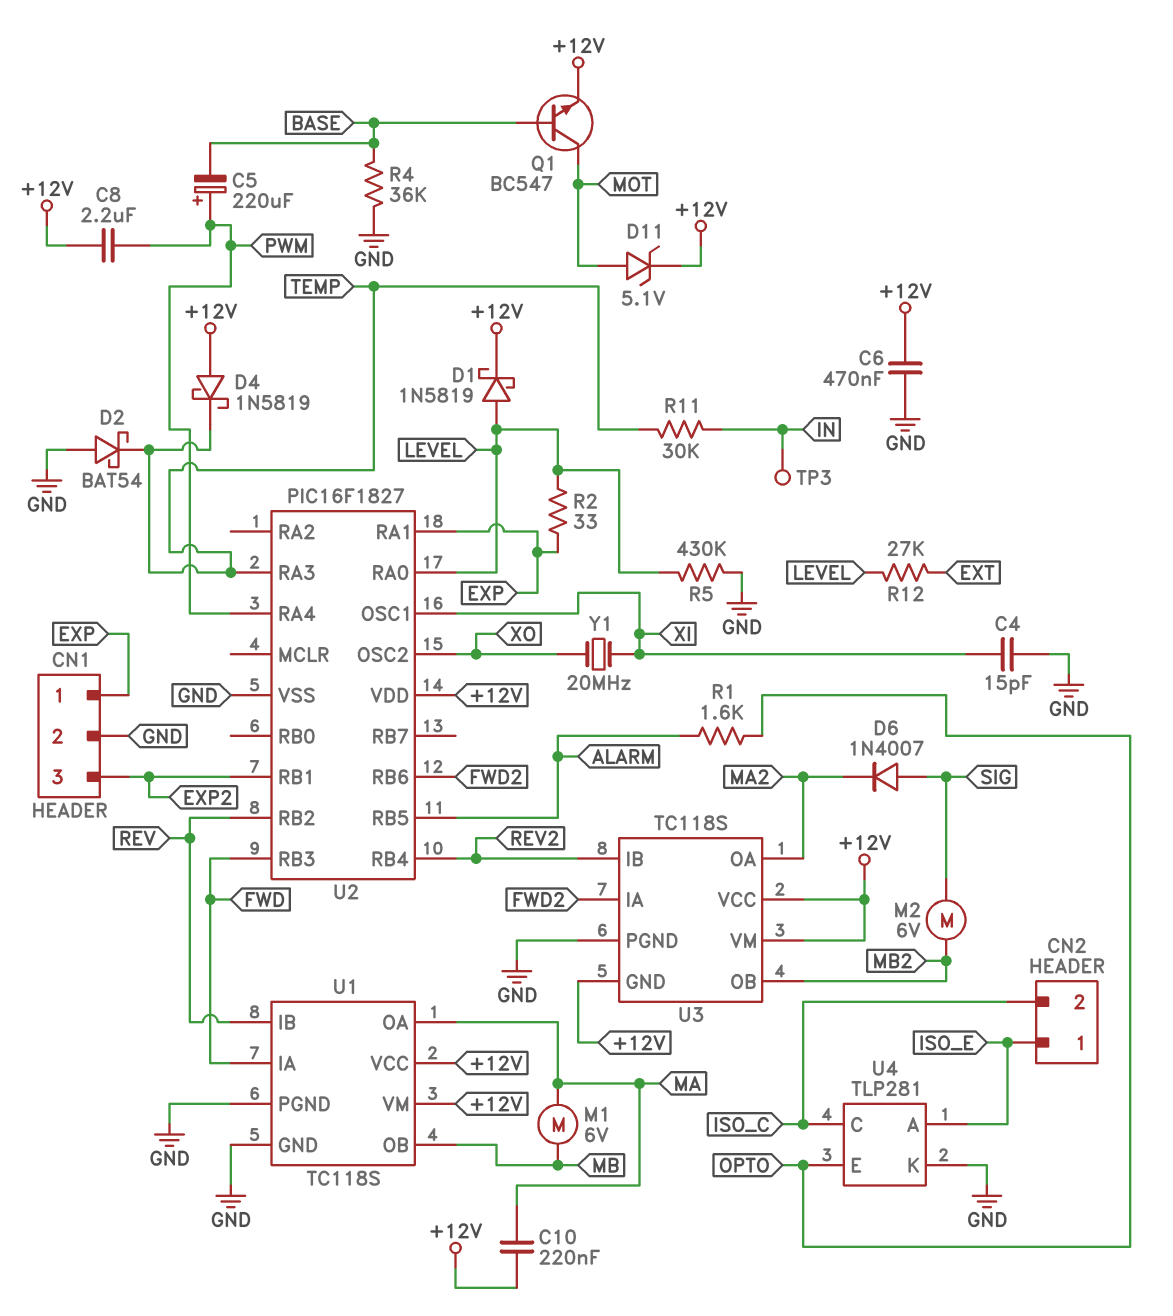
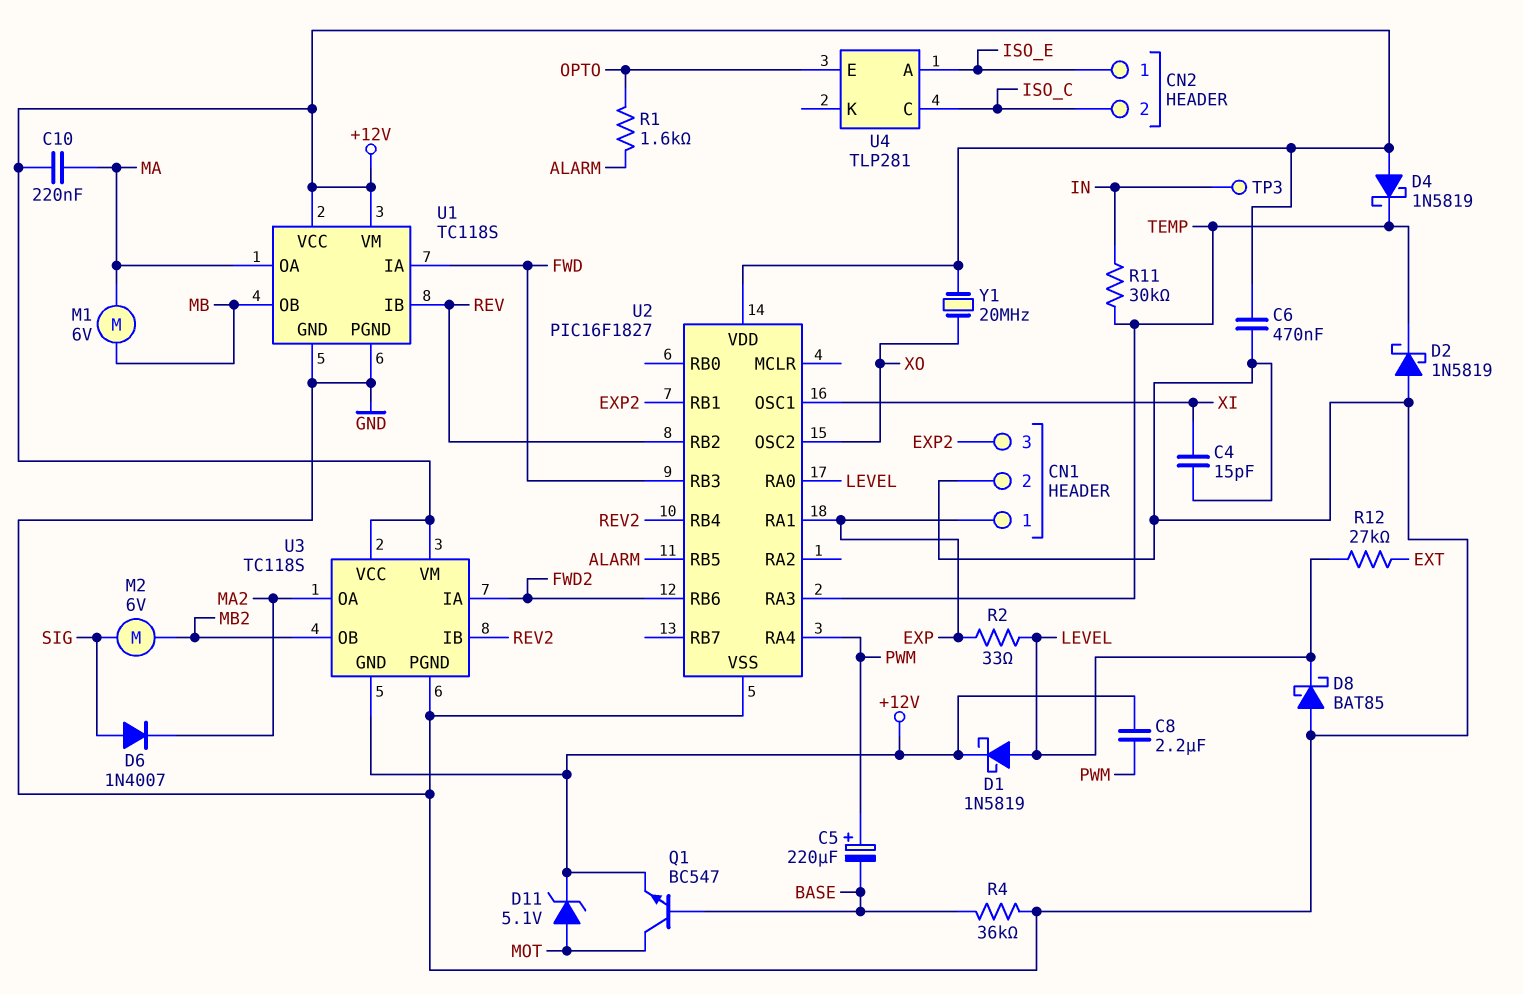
D2: schottky BAT54 (A GND, K TEMP) -> schottky 1N5819 (A GND, K TEMP)
D8: none -> schottky BAT85 (A GND, K LEVEL)
R5: 430k (GND, LEVEL) -> none
U4 pin K: GND -> none
Y1: 20MHz (XI, XO) -> 20MHz (+12V, XO)

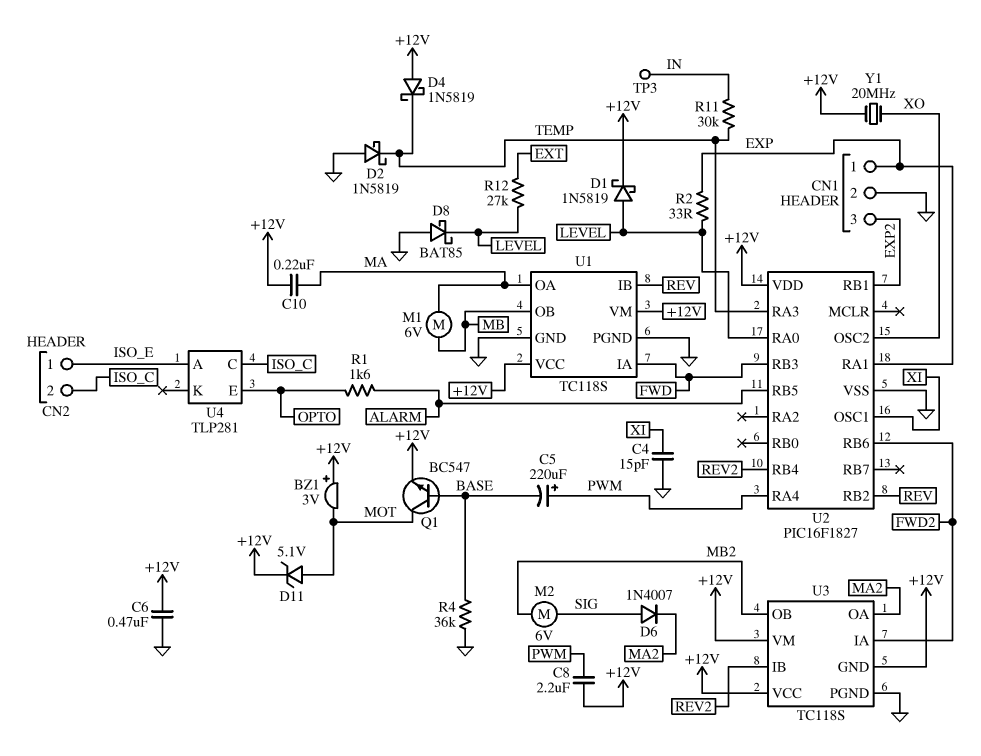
BZ1: none -> buzzer 3V (plus +12V, minus MOT)

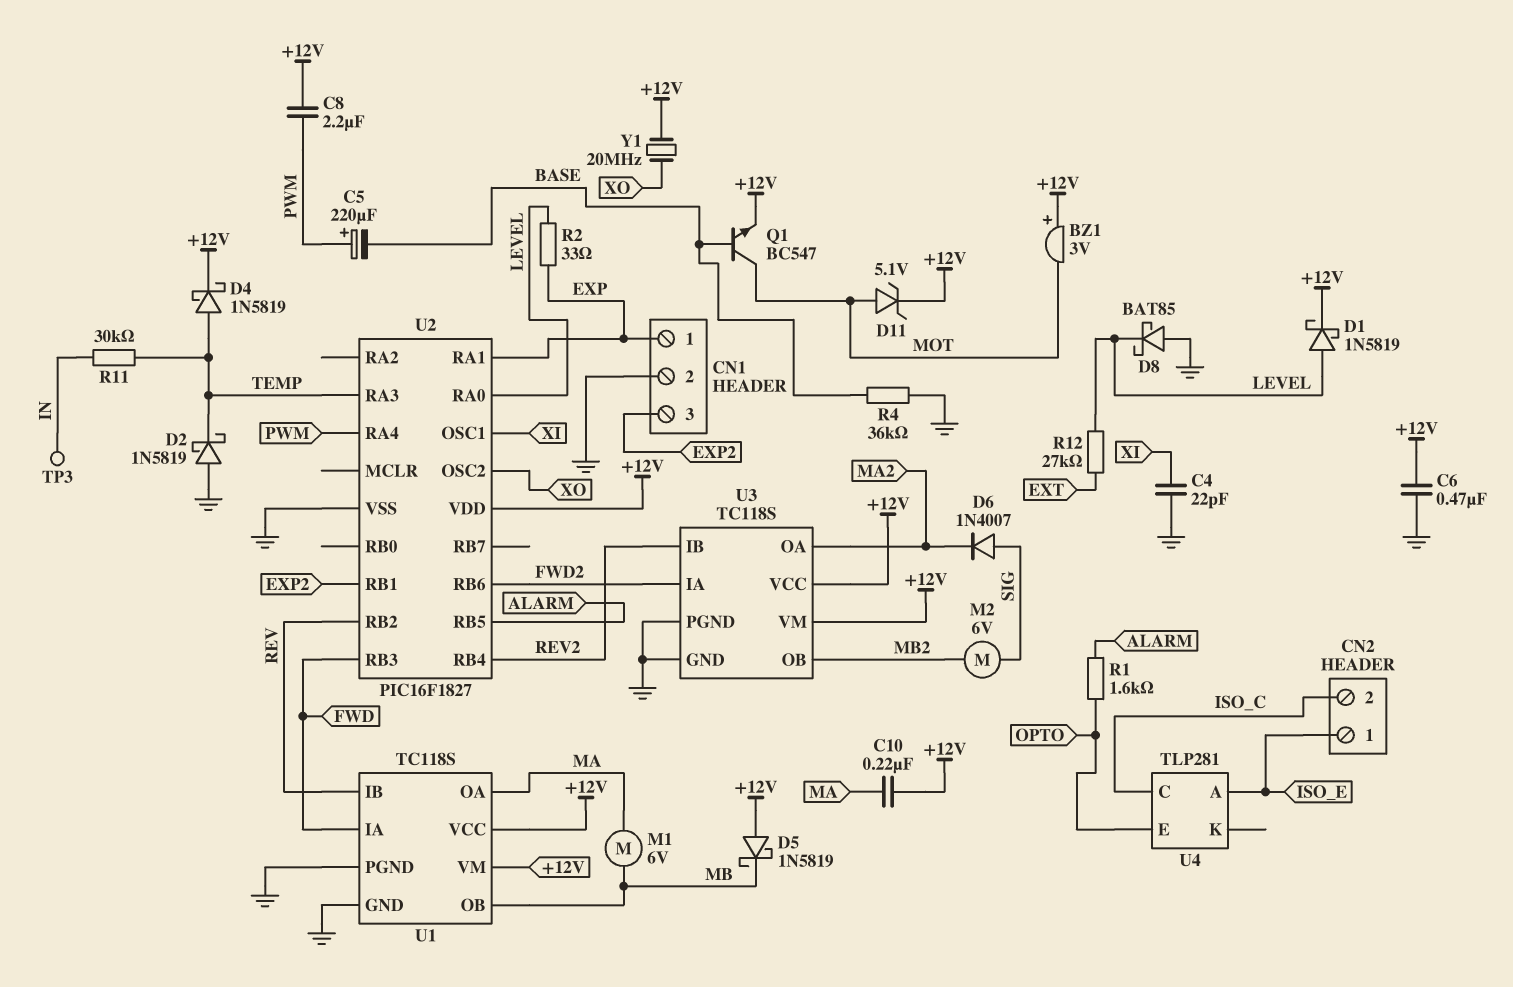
C4: 15pF (GND, XI) -> 22pF (GND, XI)
D4: schottky 1N5819 (A +12V, K TEMP) -> schottky 1N5819 (A TEMP, K +12V)
D5: none -> schottky 1N5819 (A +12V, K MB)
U3 pin GND: +12V -> GND

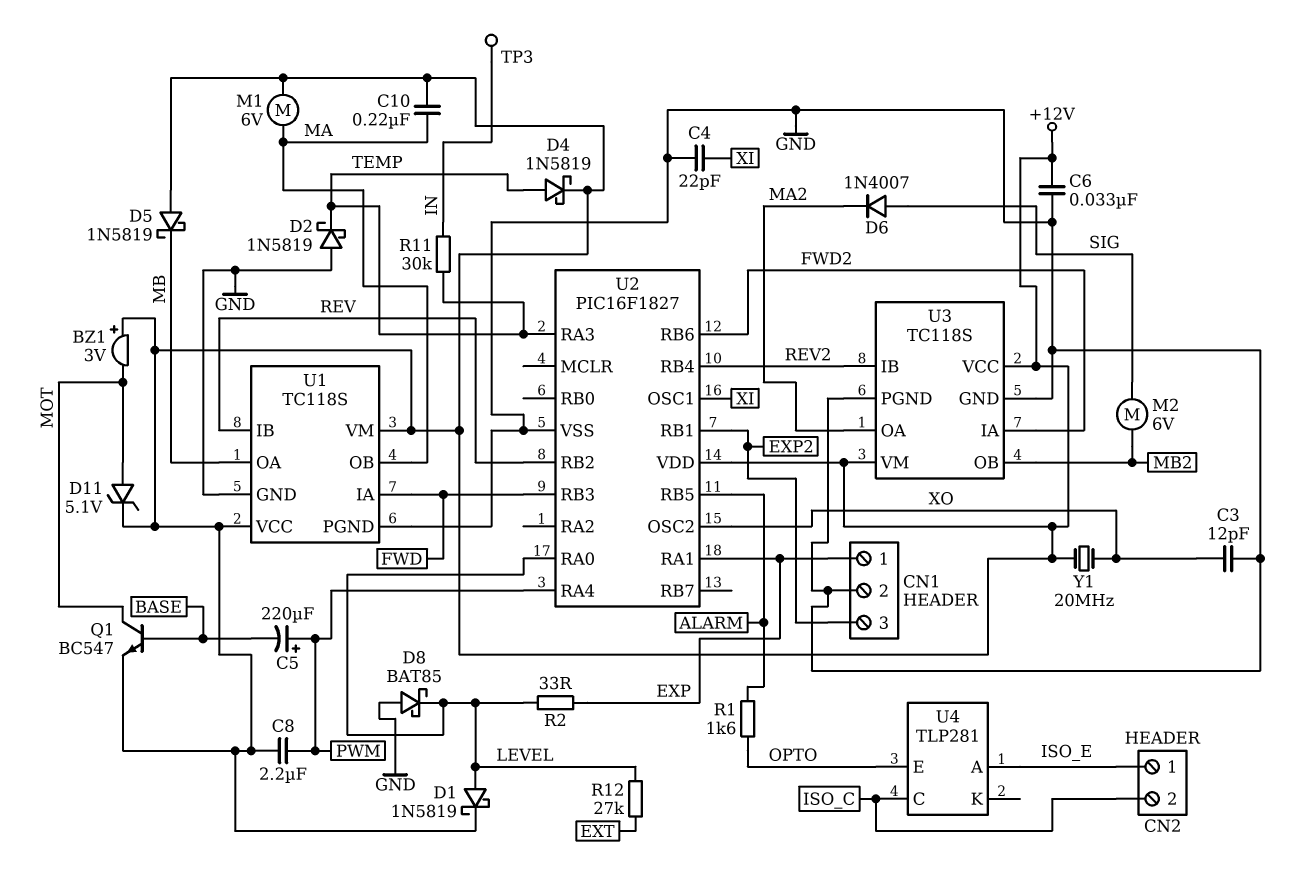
C3: none -> 12pF (GND, XO)
C6: 470nF (+12V, GND) -> 33nF (+12V, GND)
M1: motor 6V (MA, MB) -> motor 6V (+12V, MA)
R4: 36k (BASE, GND) -> none
U1 pin OA: MA -> MB
U1 pin OB: MB -> MA

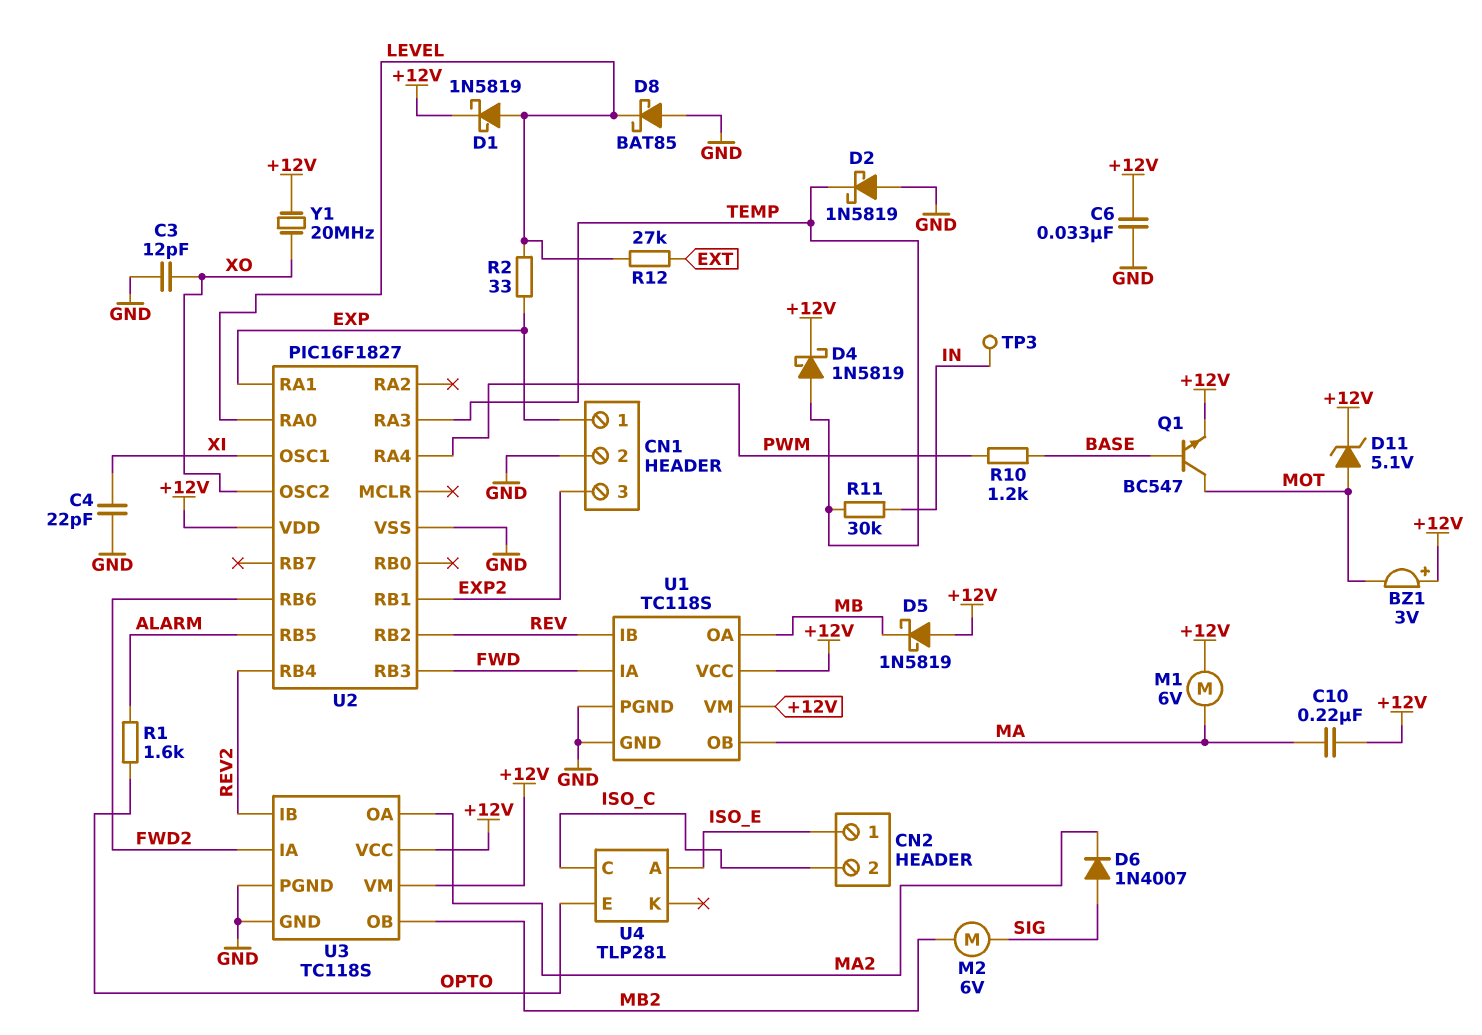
C5: 220uF (plus PWM, minus BASE) -> none
C8: 2.2uF (+12V, PWM) -> none
R10: none -> 1.2k (BASE, PWM)

